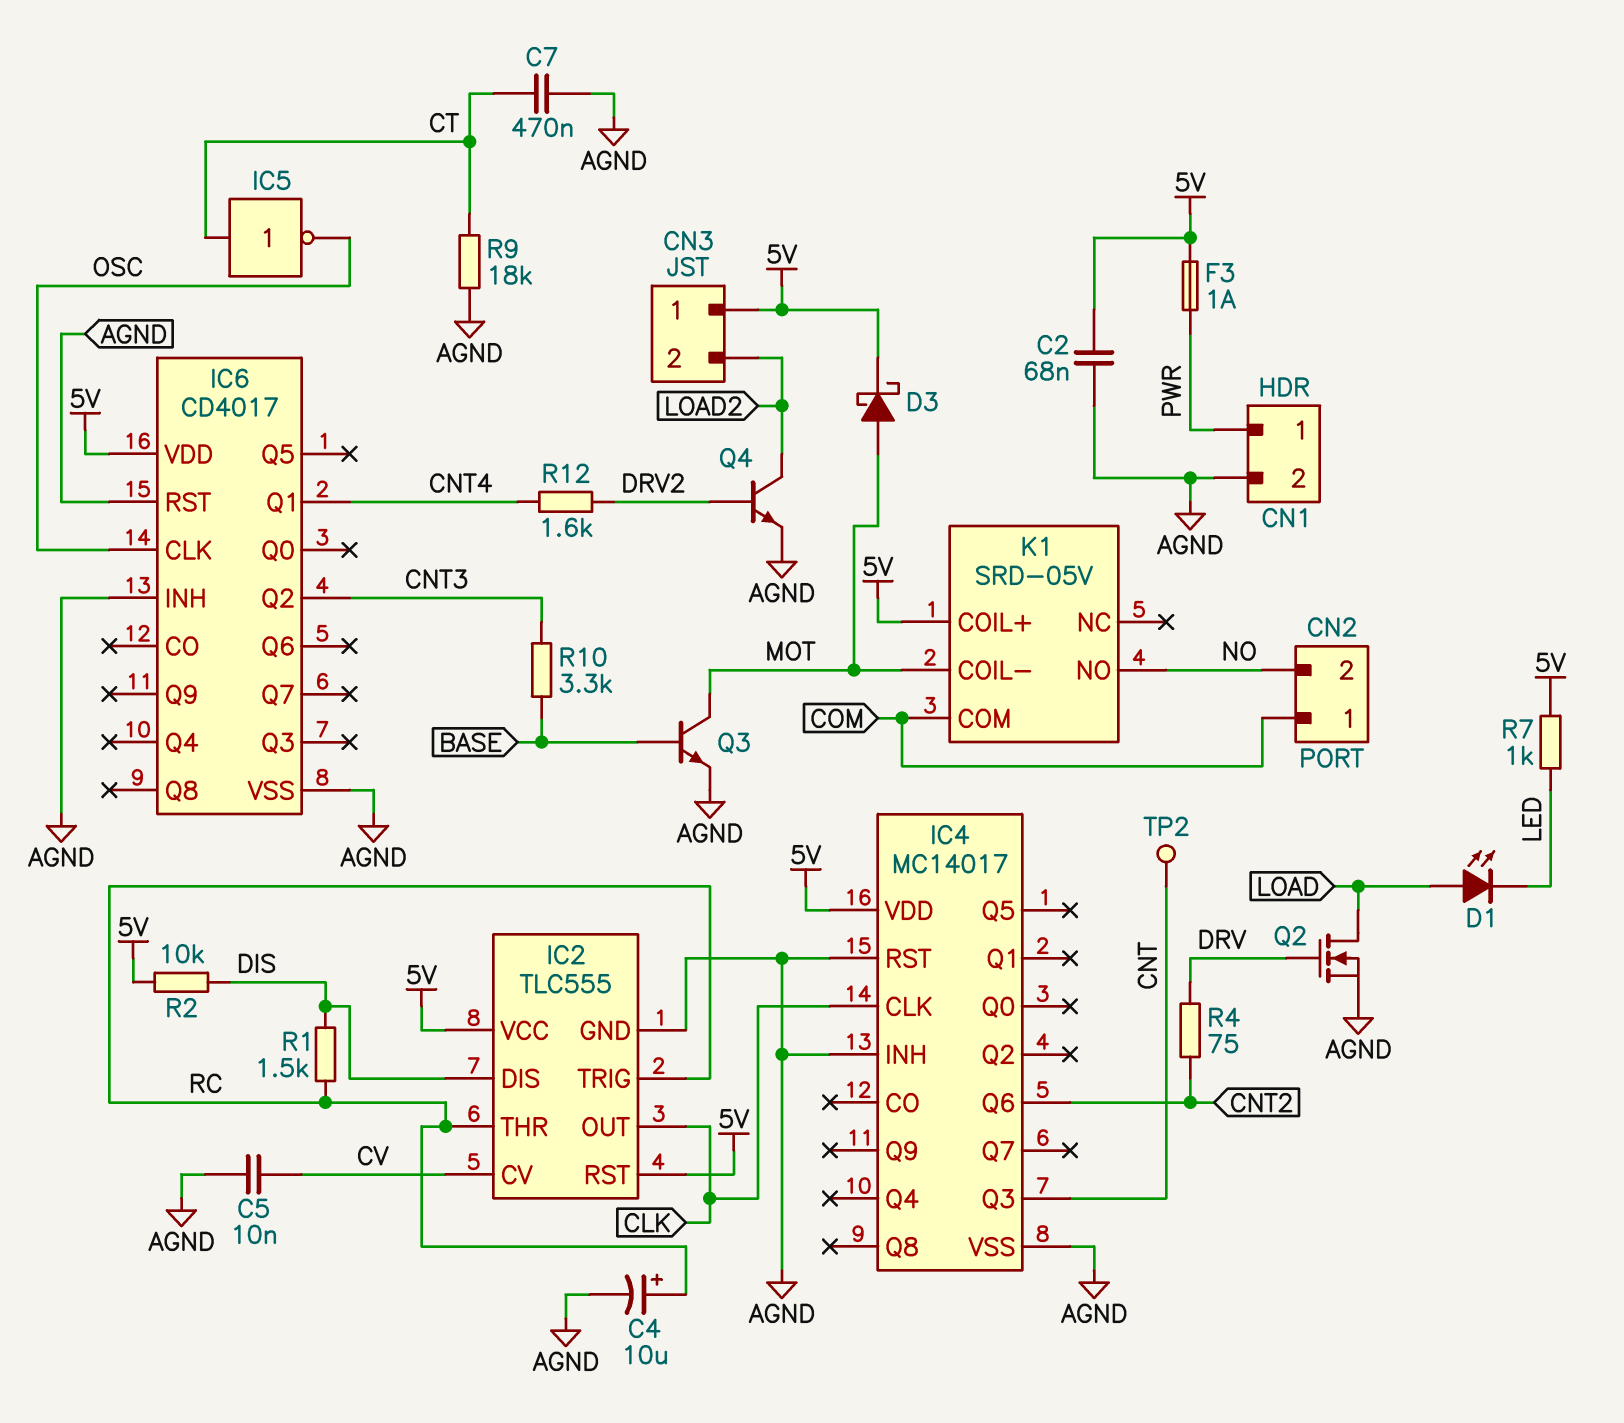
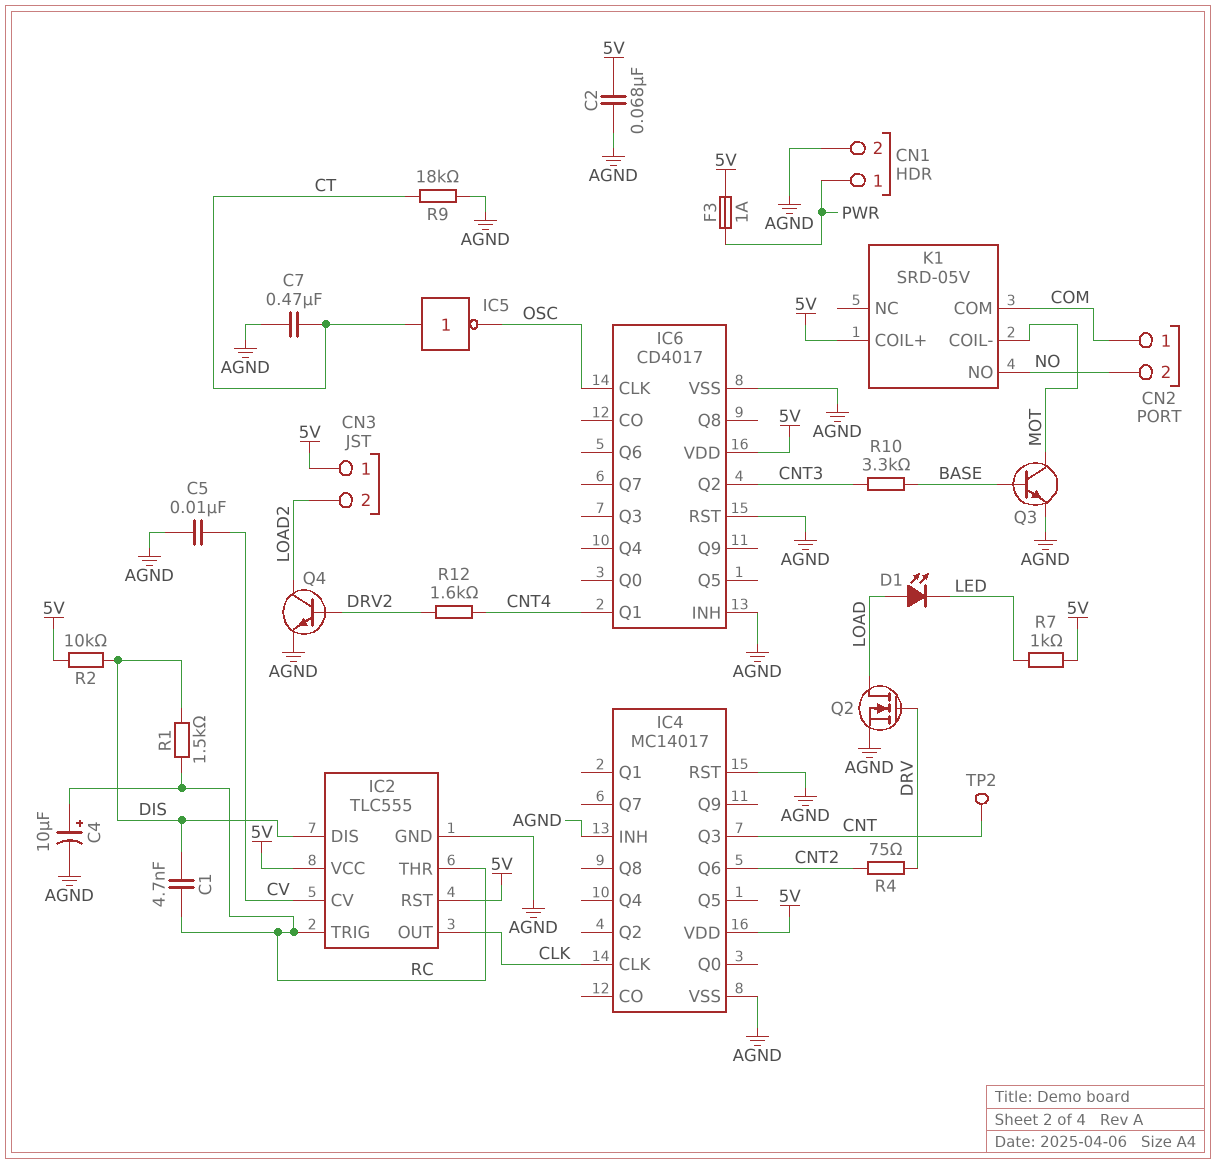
C1: none -> 4.7nF (DIS, RC)
D3: schottky (A MOT, K 5V) -> none

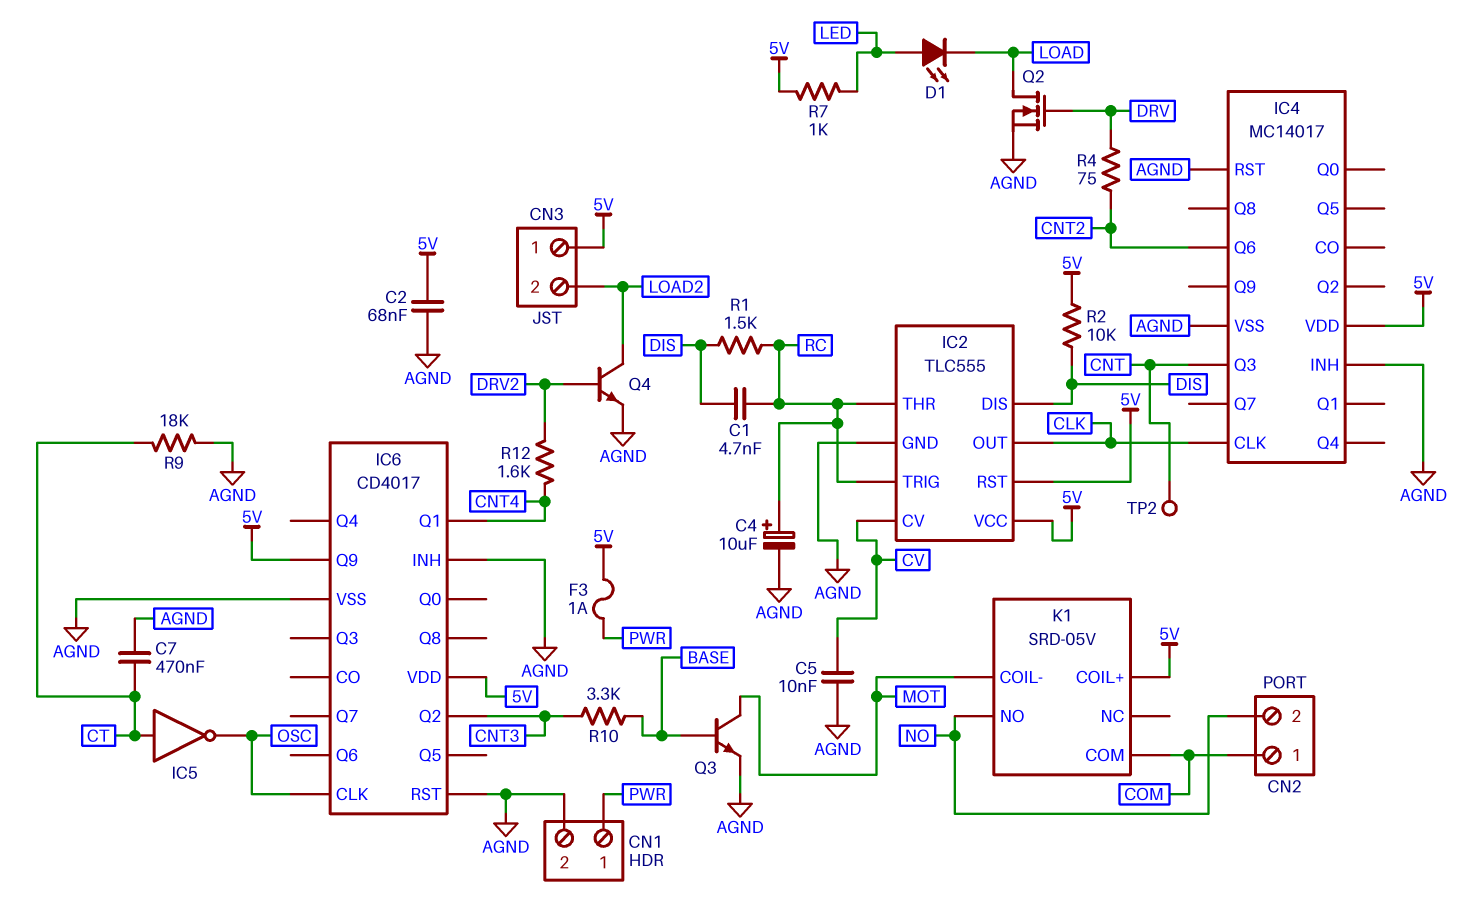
D1: LED (A LOAD, K LED) -> LED (A LED, K LOAD)
IC6 pin Q9: none -> 5V

